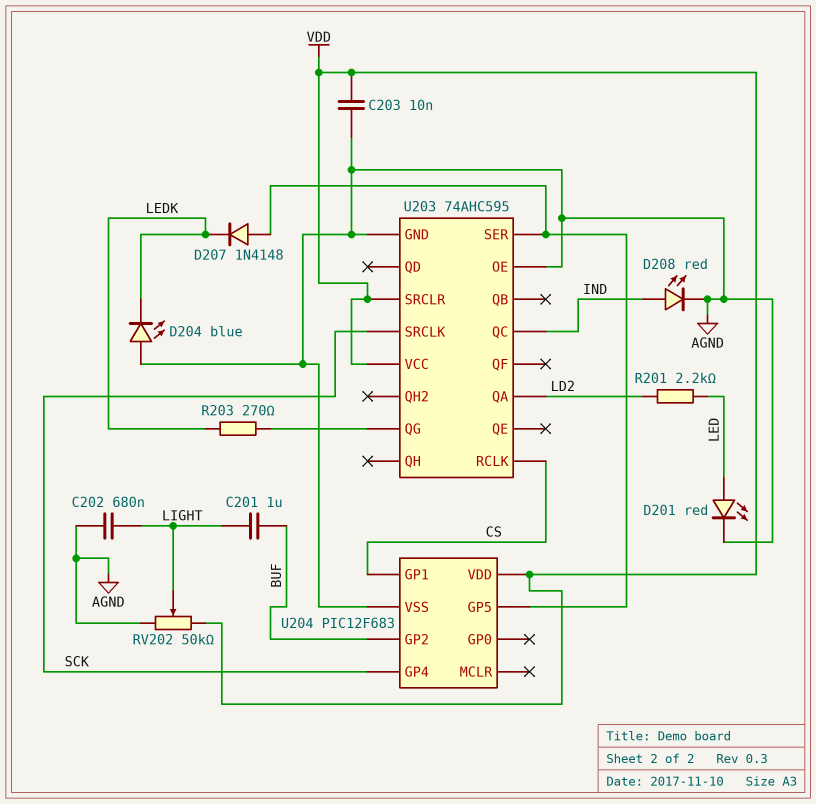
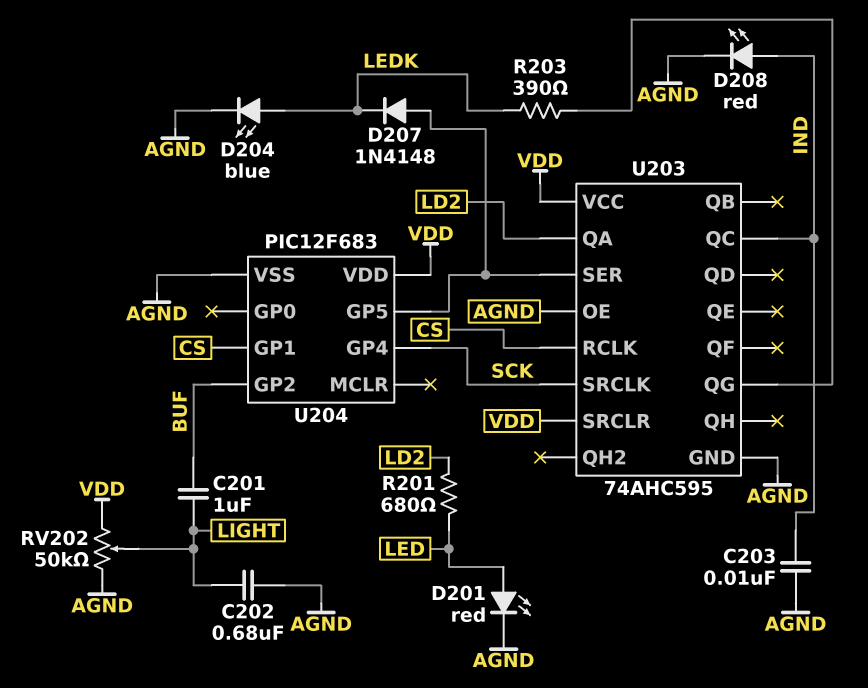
C203: 10nF (AGND, VDD) -> 10nF (AGND, IND)
D204: LED blue (A AGND, K LEDK) -> LED blue (A LEDK, K AGND)
R201: 2.2k (LD2, LED) -> 680 (LD2, LED)
R203: 270 (LEDK, U203/QG) -> 390 (LEDK, U203/QG)

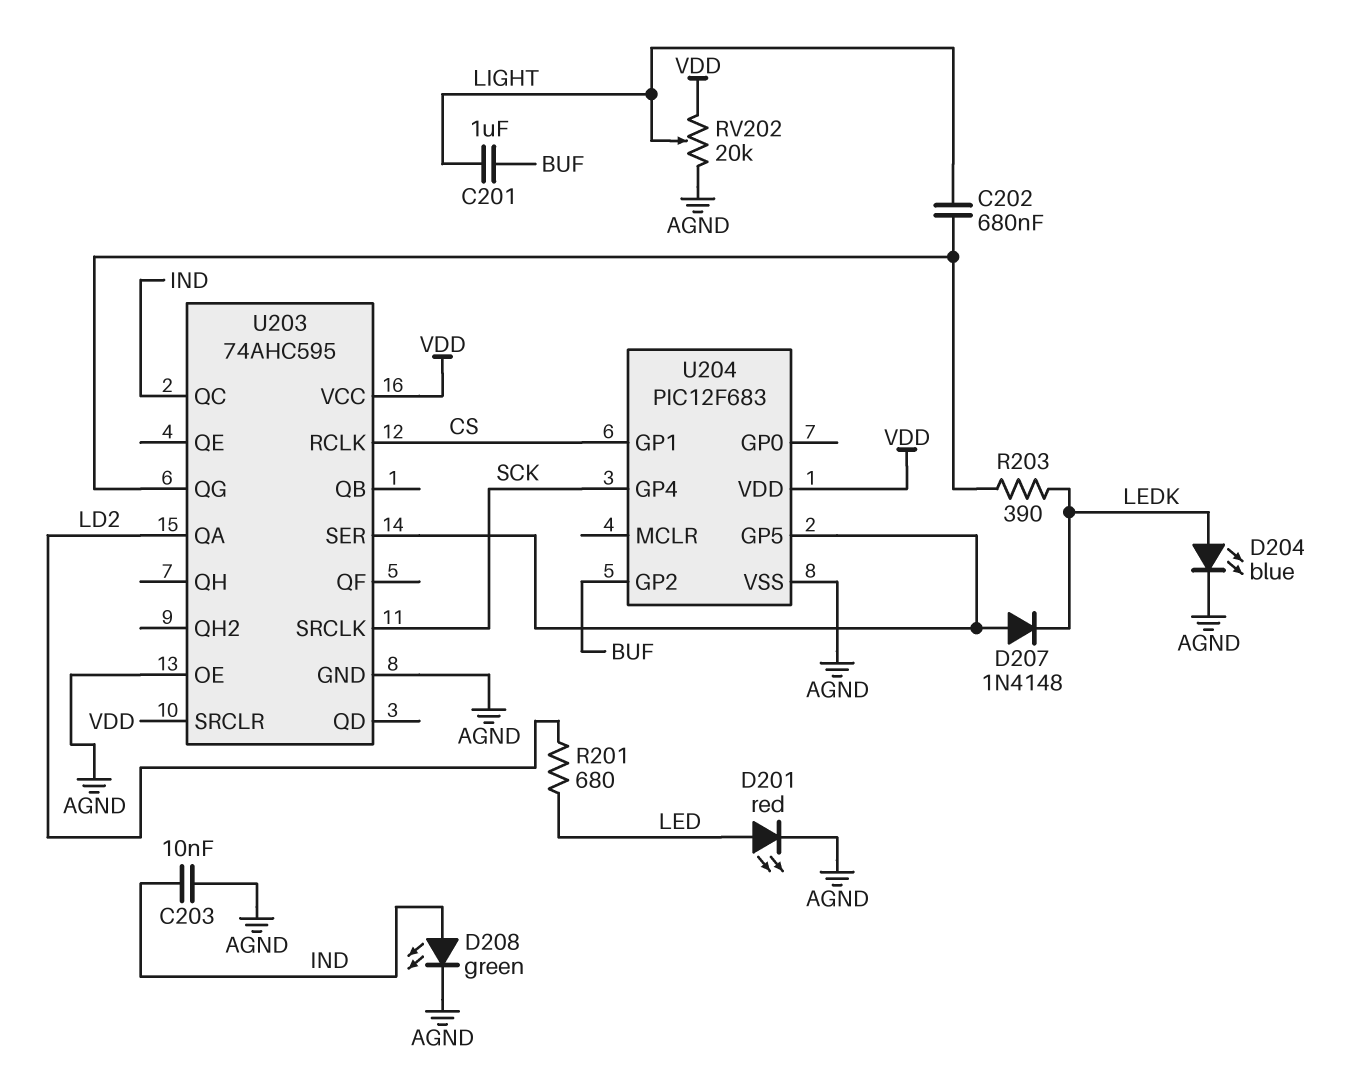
C202: 680nF (AGND, LIGHT) -> 680nF (LIGHT, U203/QG)
D208: LED red (A IND, K AGND) -> LED green (A IND, K AGND)
RV202: 50k (AGND, VDD, wiper LIGHT) -> 20k (AGND, VDD, wiper LIGHT)

